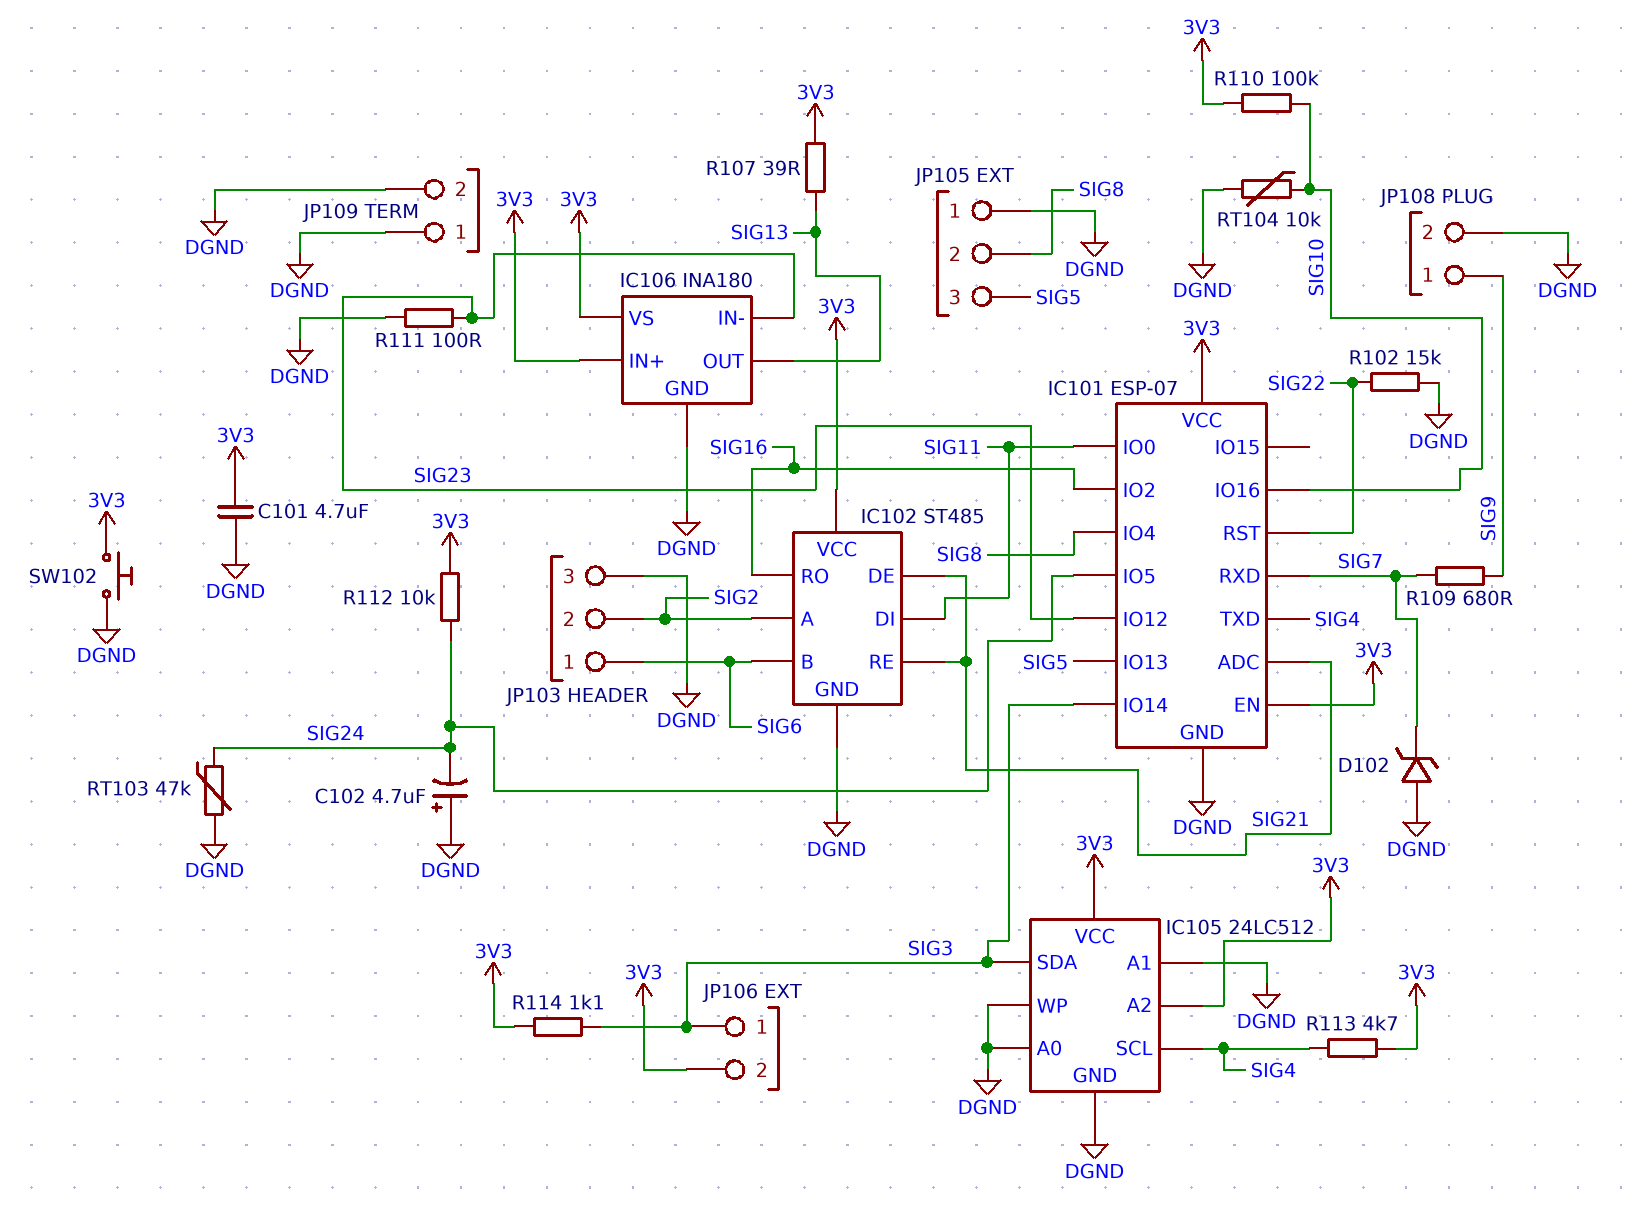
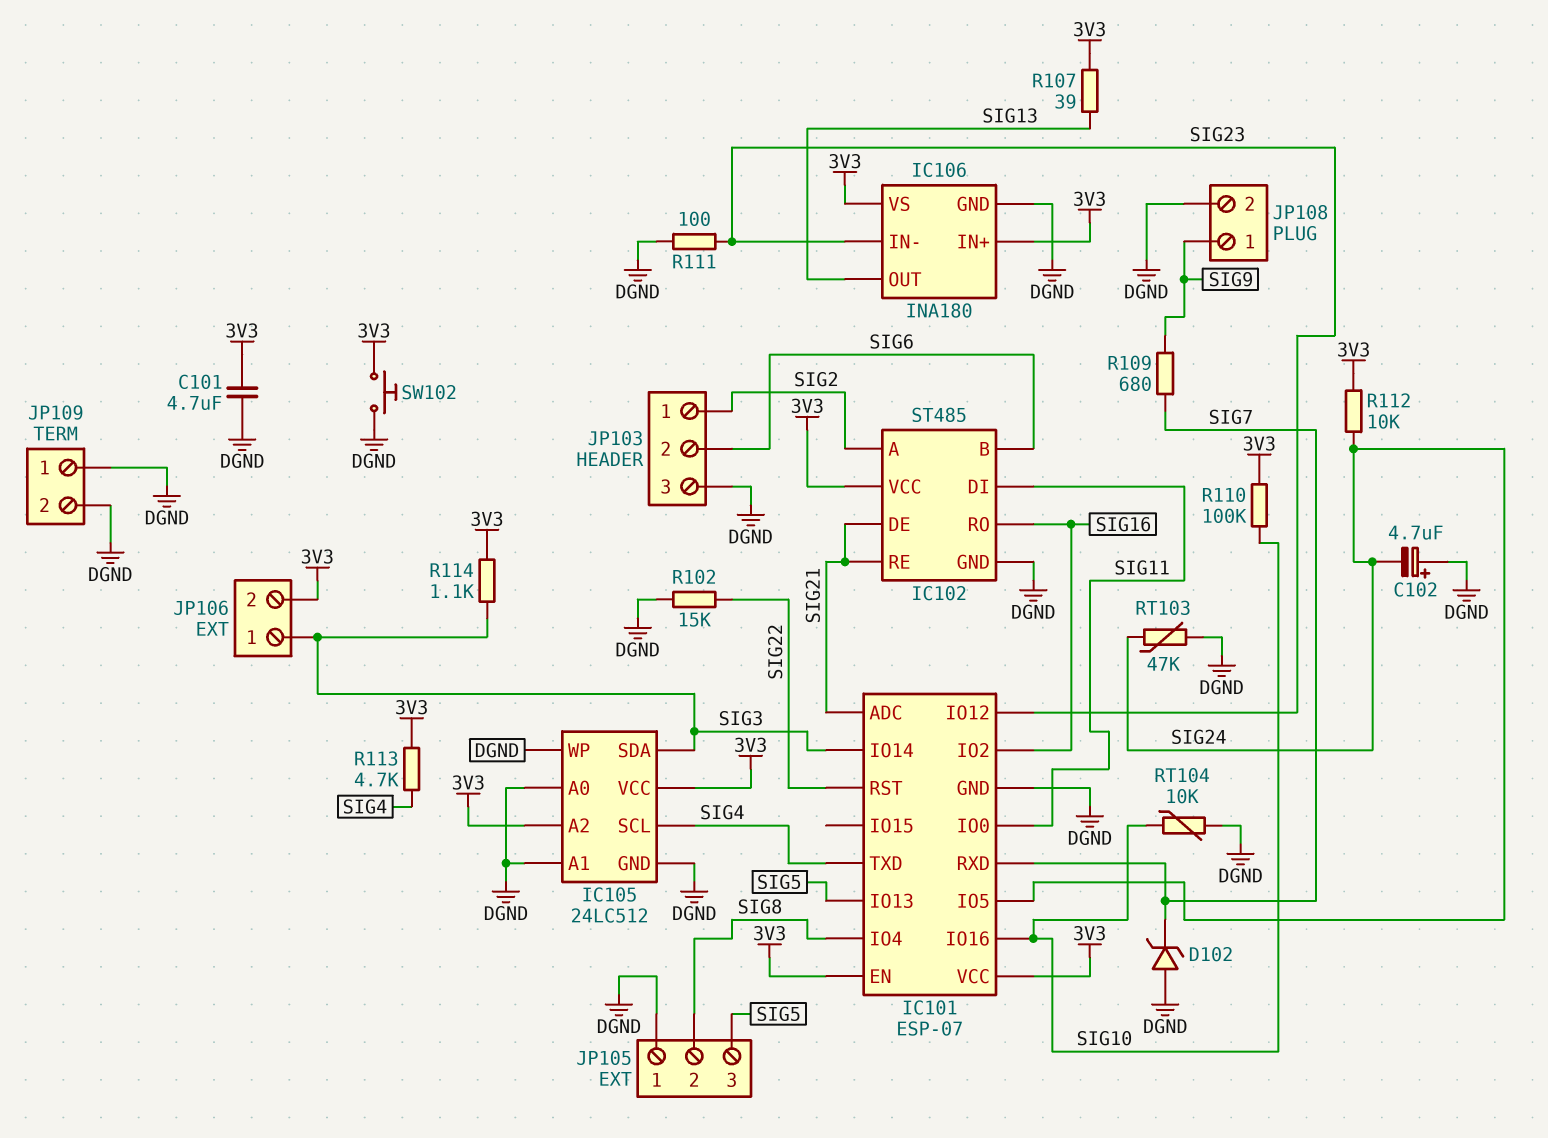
JP103 pin 1: SIG6 -> SIG2
JP103 pin 2: SIG2 -> SIG6

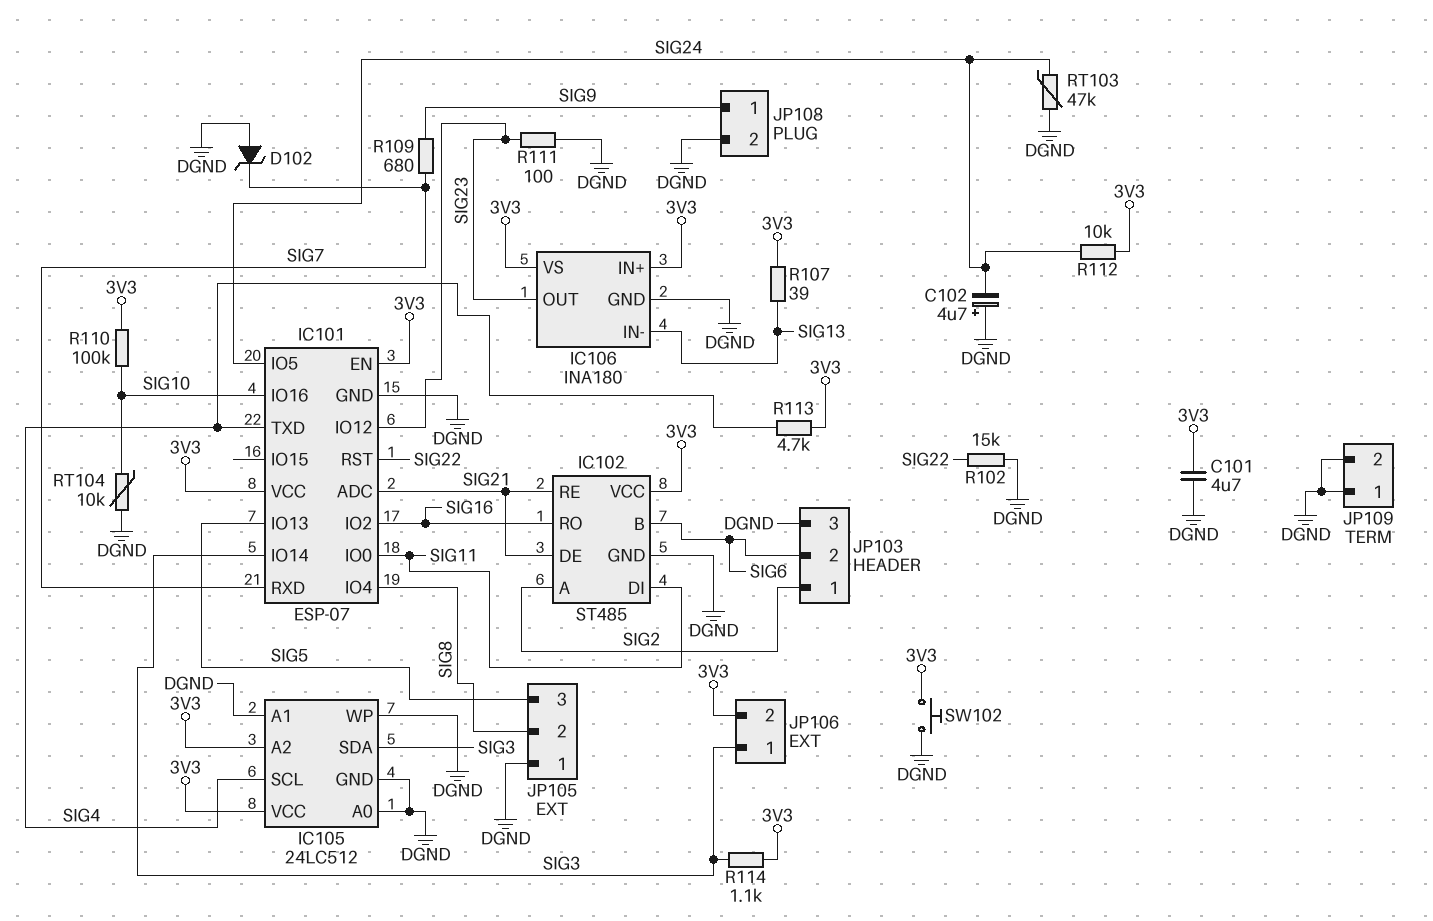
IC106 pin IN-: SIG23 -> SIG13
IC106 pin OUT: SIG13 -> SIG23

